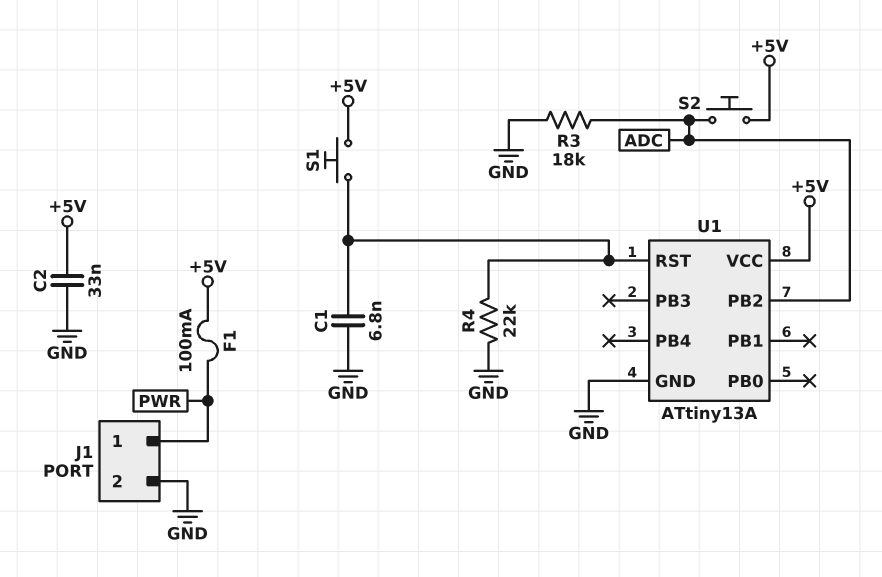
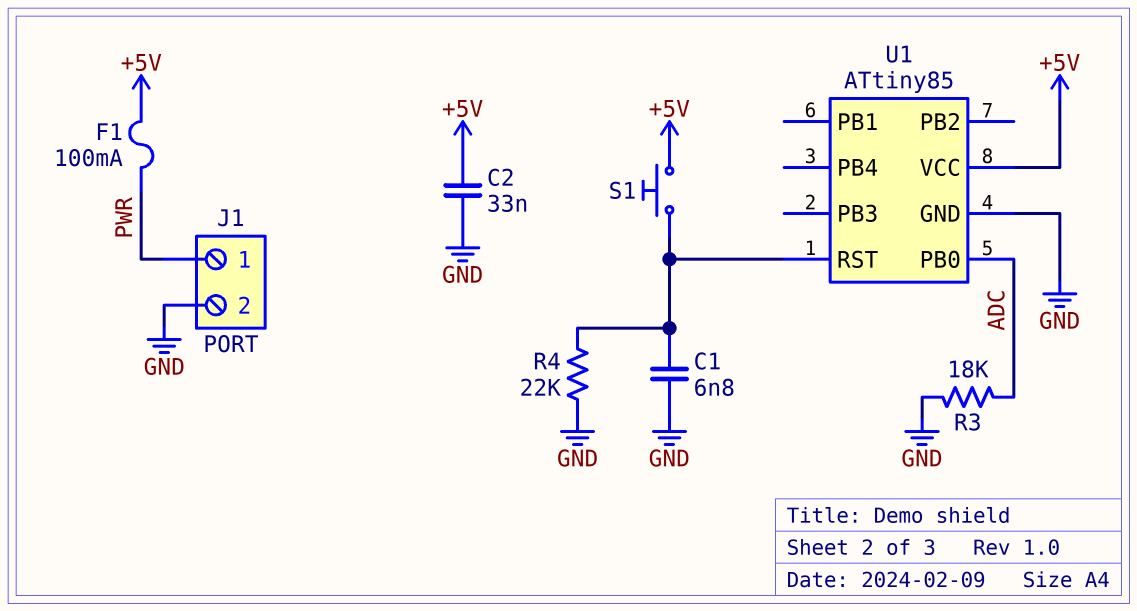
S2: button (+5V, ADC) -> none
U1: ATtiny13A -> ATtiny85
U1 pin PB0: none -> ADC
U1 pin PB2: ADC -> none

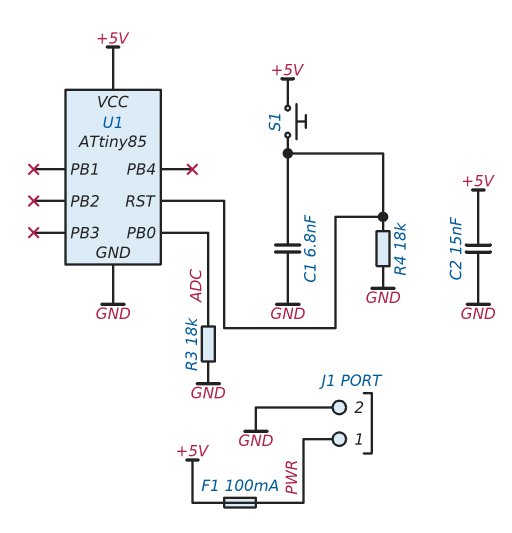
C2: 33nF (+5V, GND) -> 15nF (+5V, GND)
R4: 22k (GND, U1/RST) -> 18k (GND, U1/RST)

